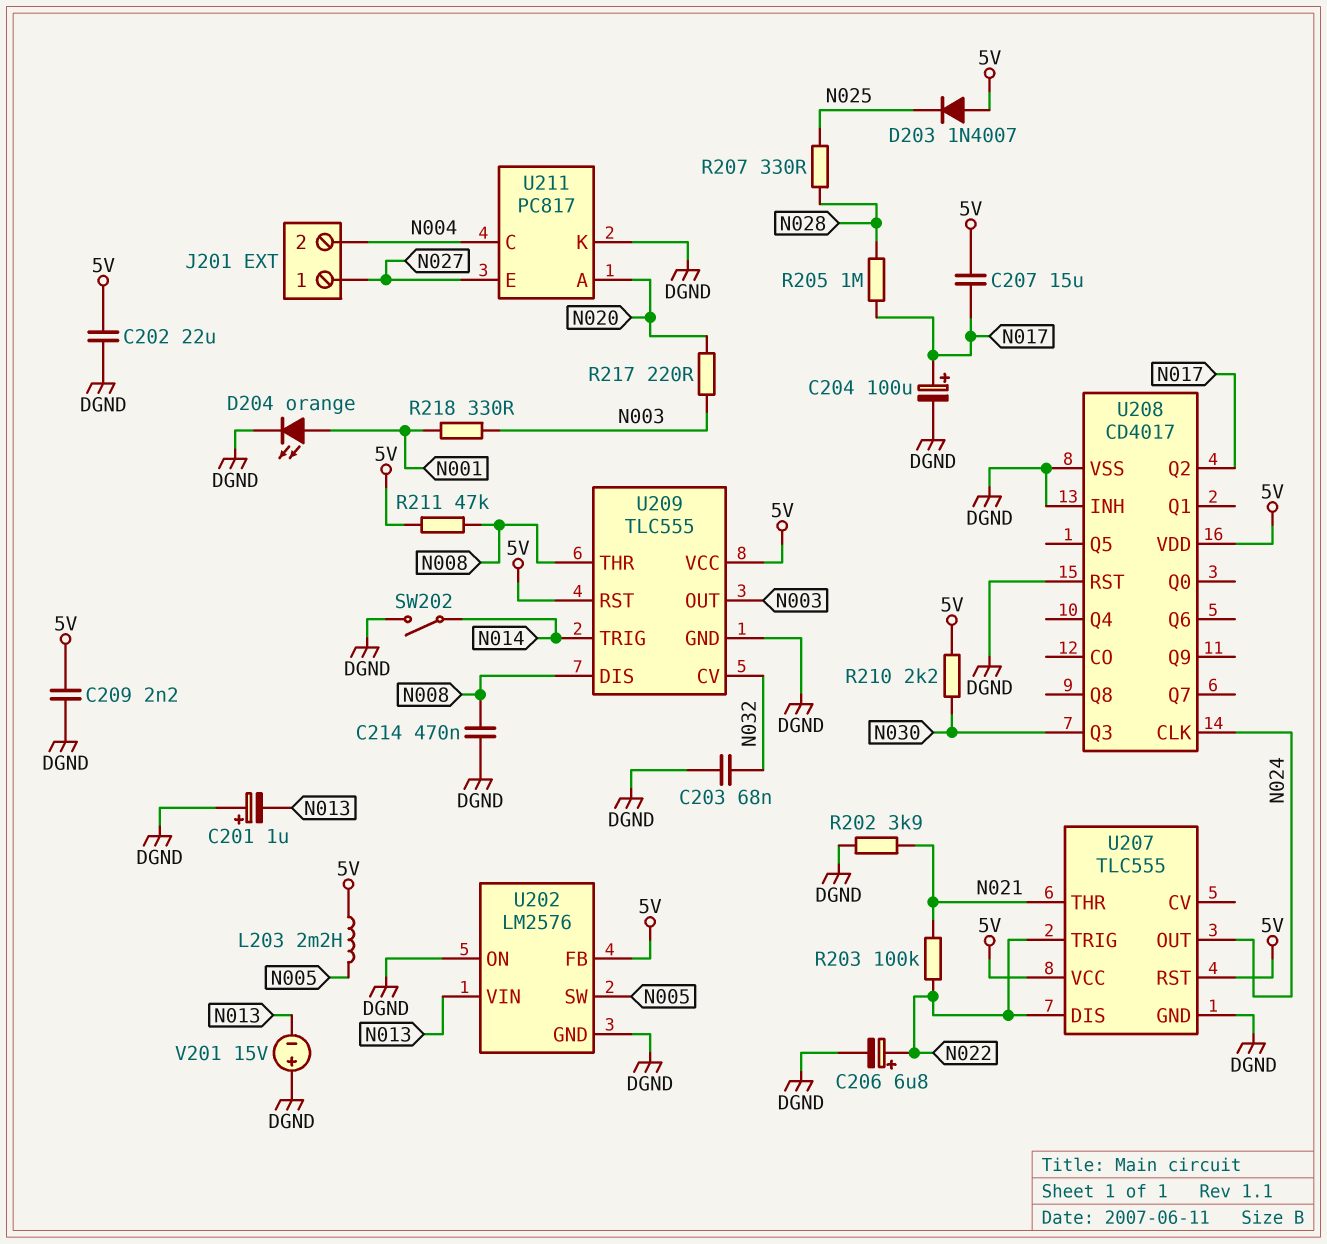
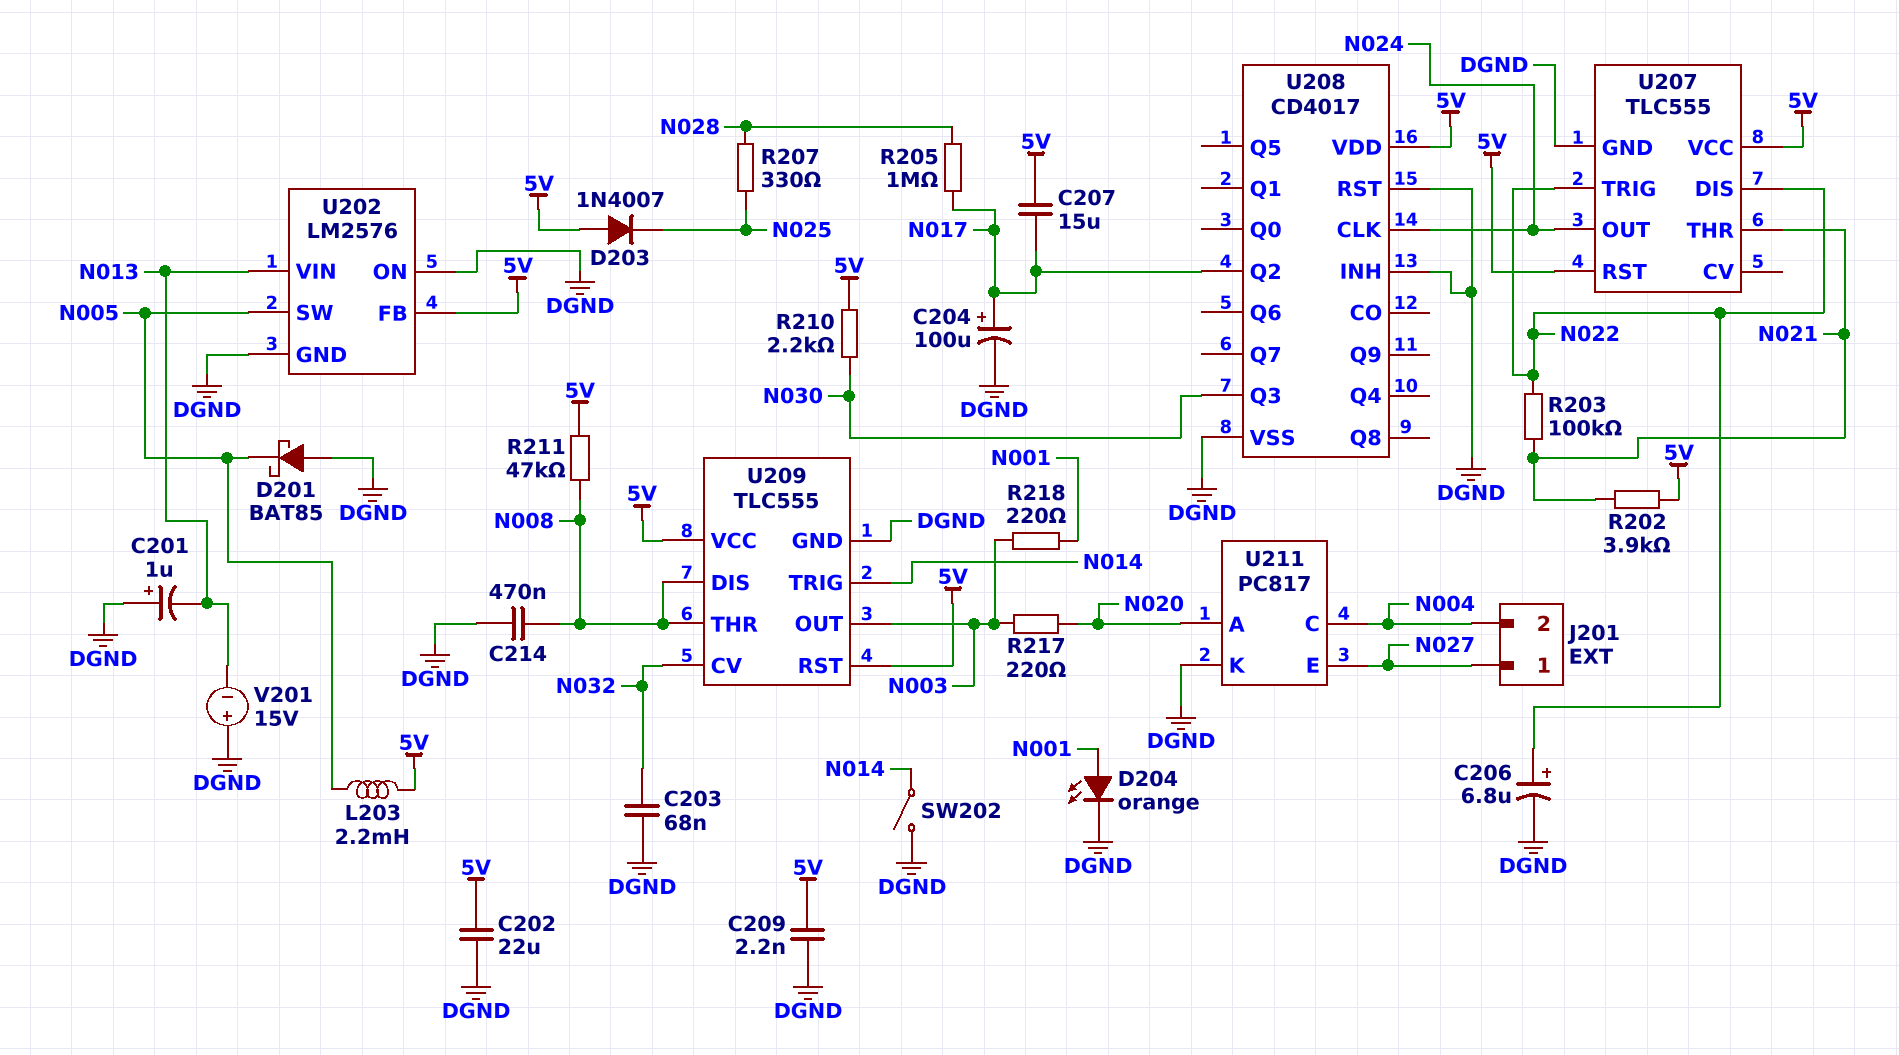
D201: none -> schottky BAT85 (A DGND, K N005)
R202: 3.9k (DGND, N021) -> 3.9k (5V, N021)
R218: 330 (N001, N003) -> 220 (N001, N003)

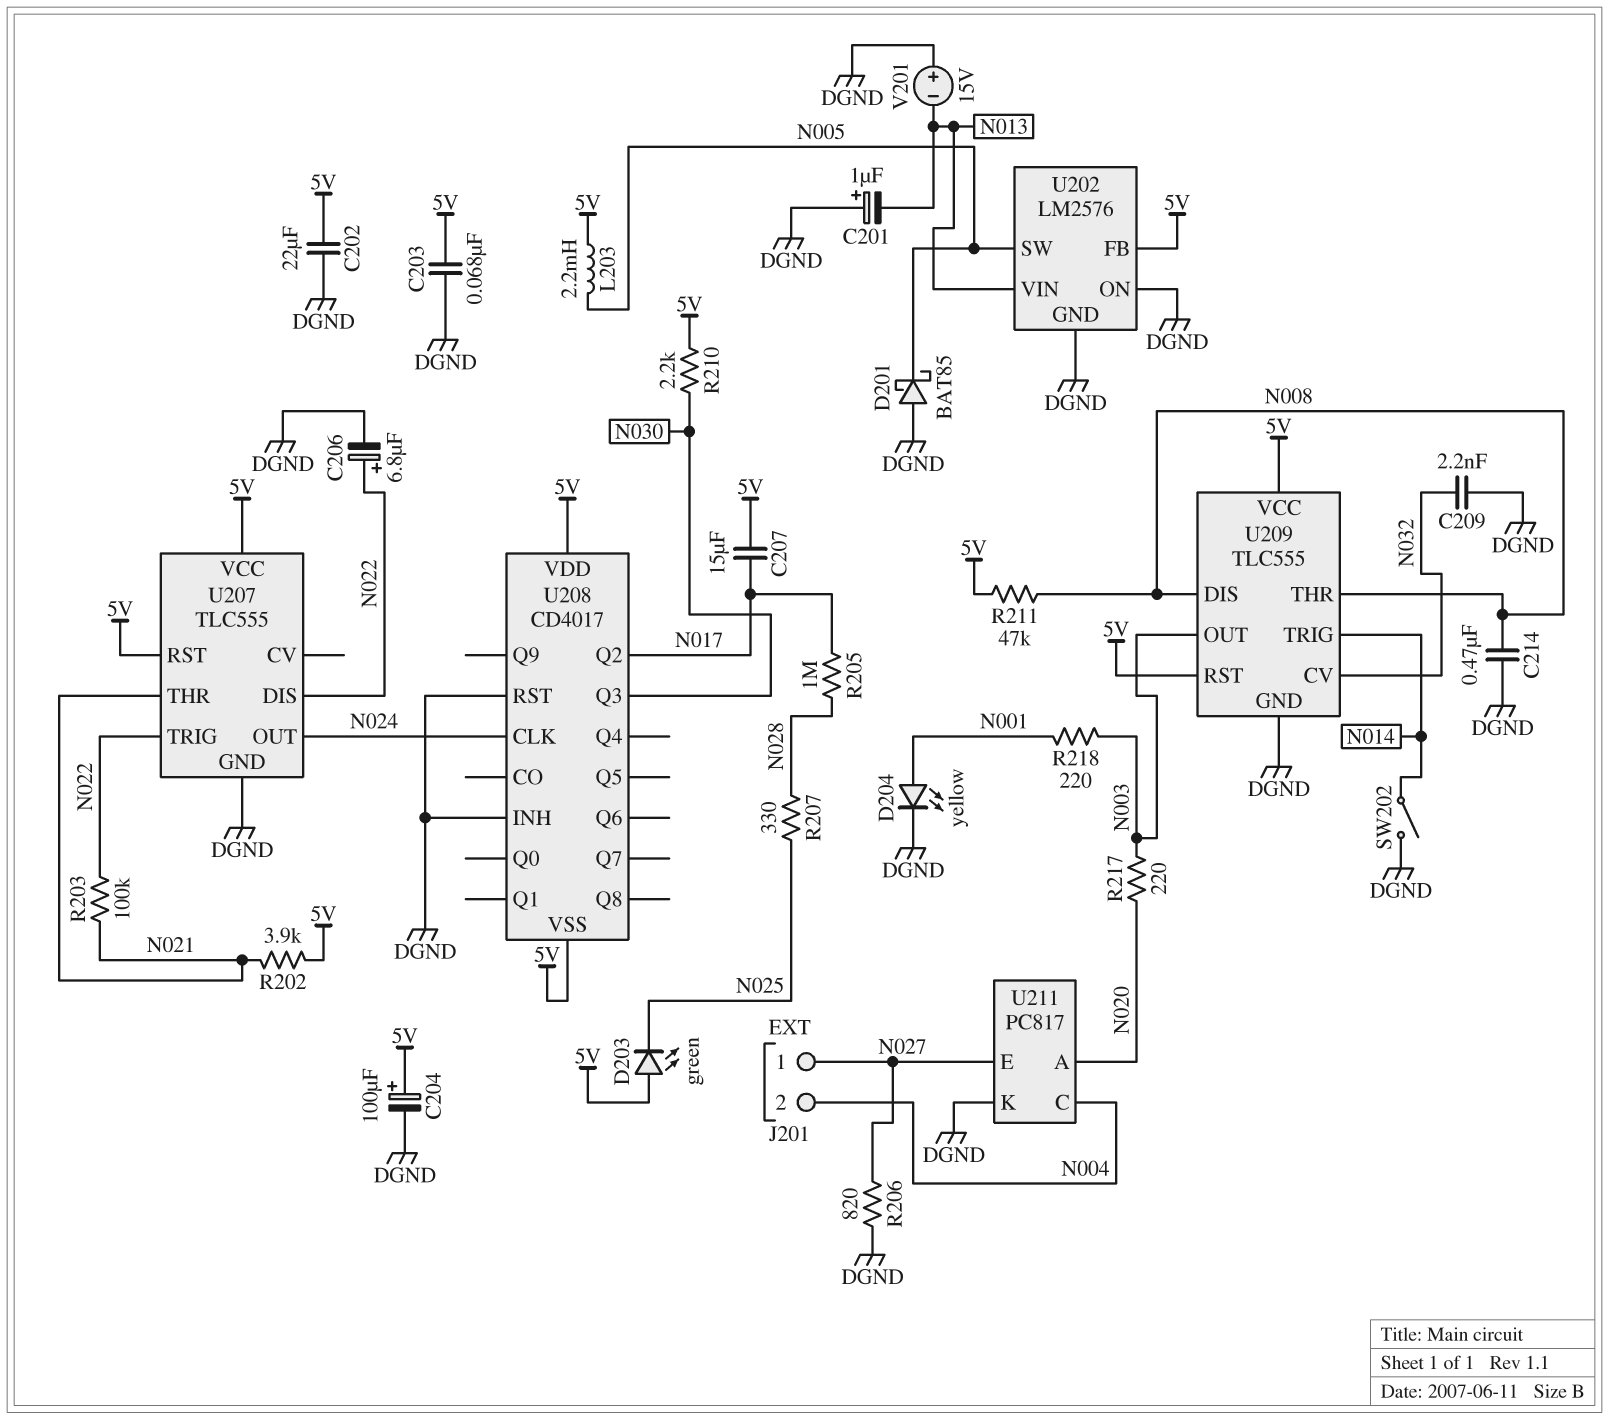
C203: 68nF (DGND, N032) -> 68nF (5V, DGND)
C204: 100uF (plus N017, minus DGND) -> 100uF (plus 5V, minus DGND)
C209: 2.2nF (5V, DGND) -> 2.2nF (DGND, N032)
D203: diode 1N4007 (A 5V, K N025) -> LED green (A 5V, K N025)
D204: LED orange (A N001, K DGND) -> LED yellow (A N001, K DGND)
R206: none -> 820 (DGND, N027)
U208 pin VSS: DGND -> 5V

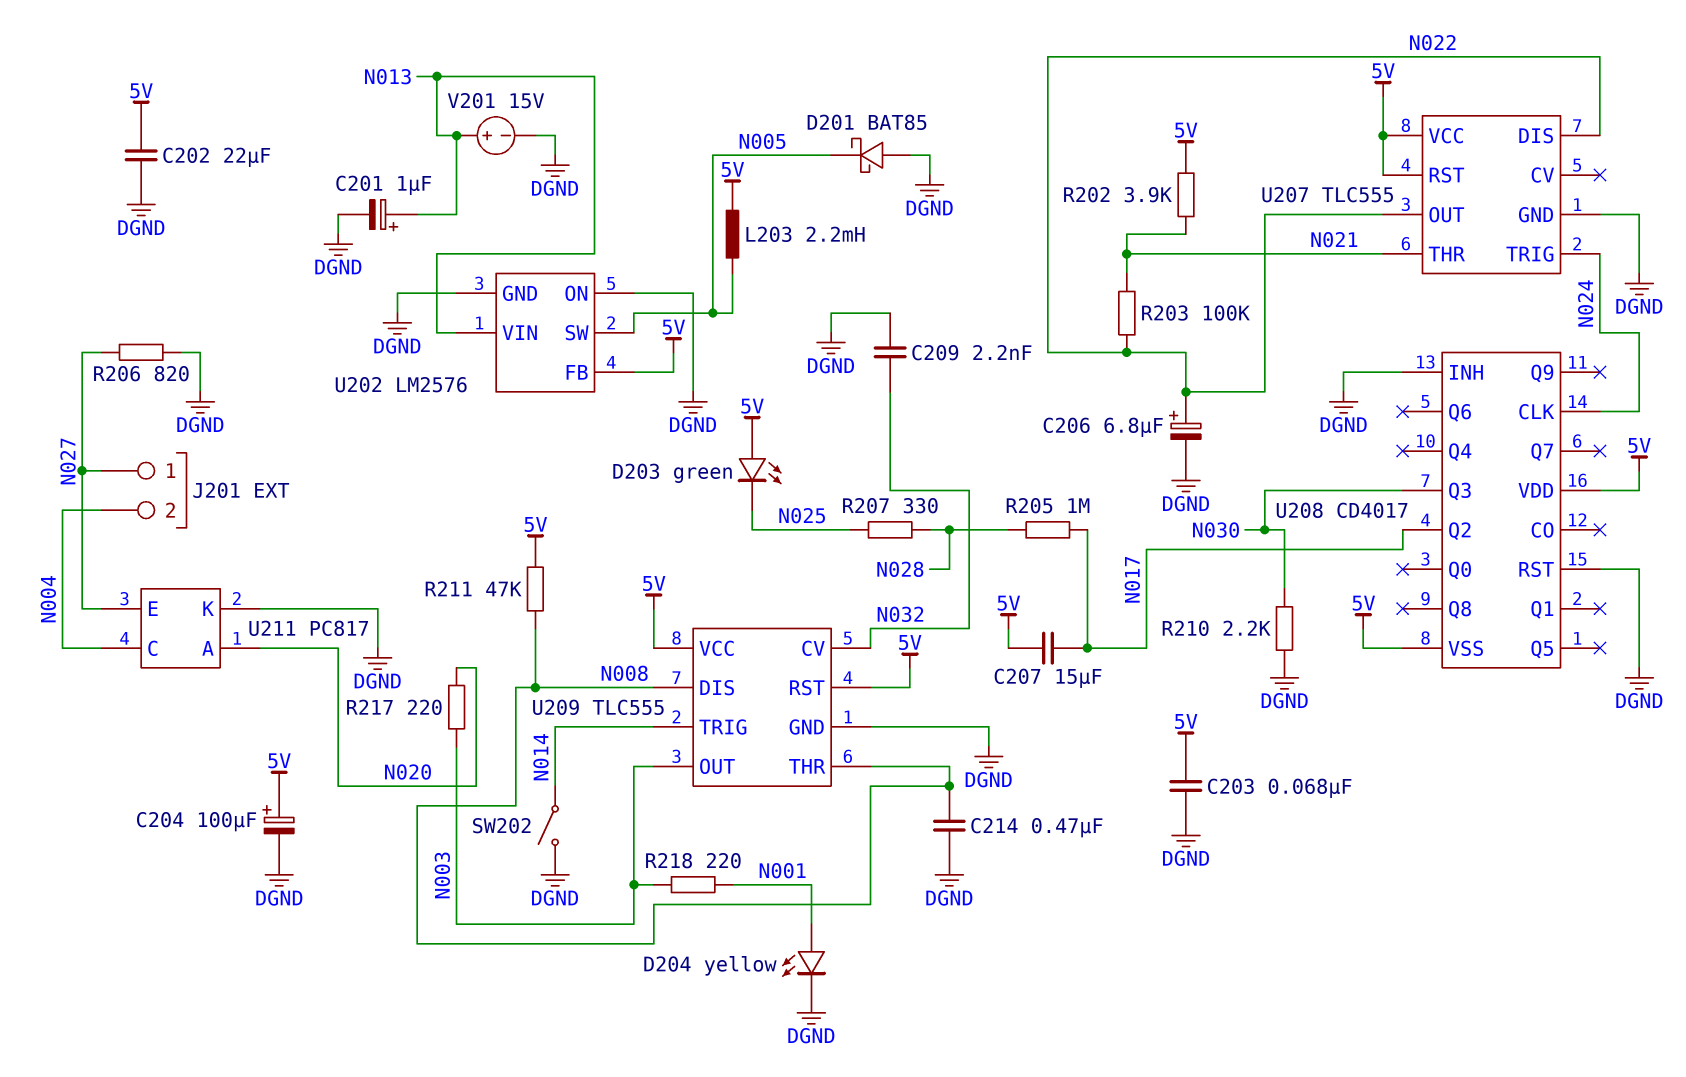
C201: 1uF (plus DGND, minus N013) -> 1uF (plus N013, minus DGND)
R210: 2.2k (5V, N030) -> 2.2k (DGND, N030)
U207 pin OUT: N024 -> N022
U207 pin TRIG: N022 -> N024
V201: 15V (plus DGND, minus N013) -> 15V (plus N013, minus DGND)

